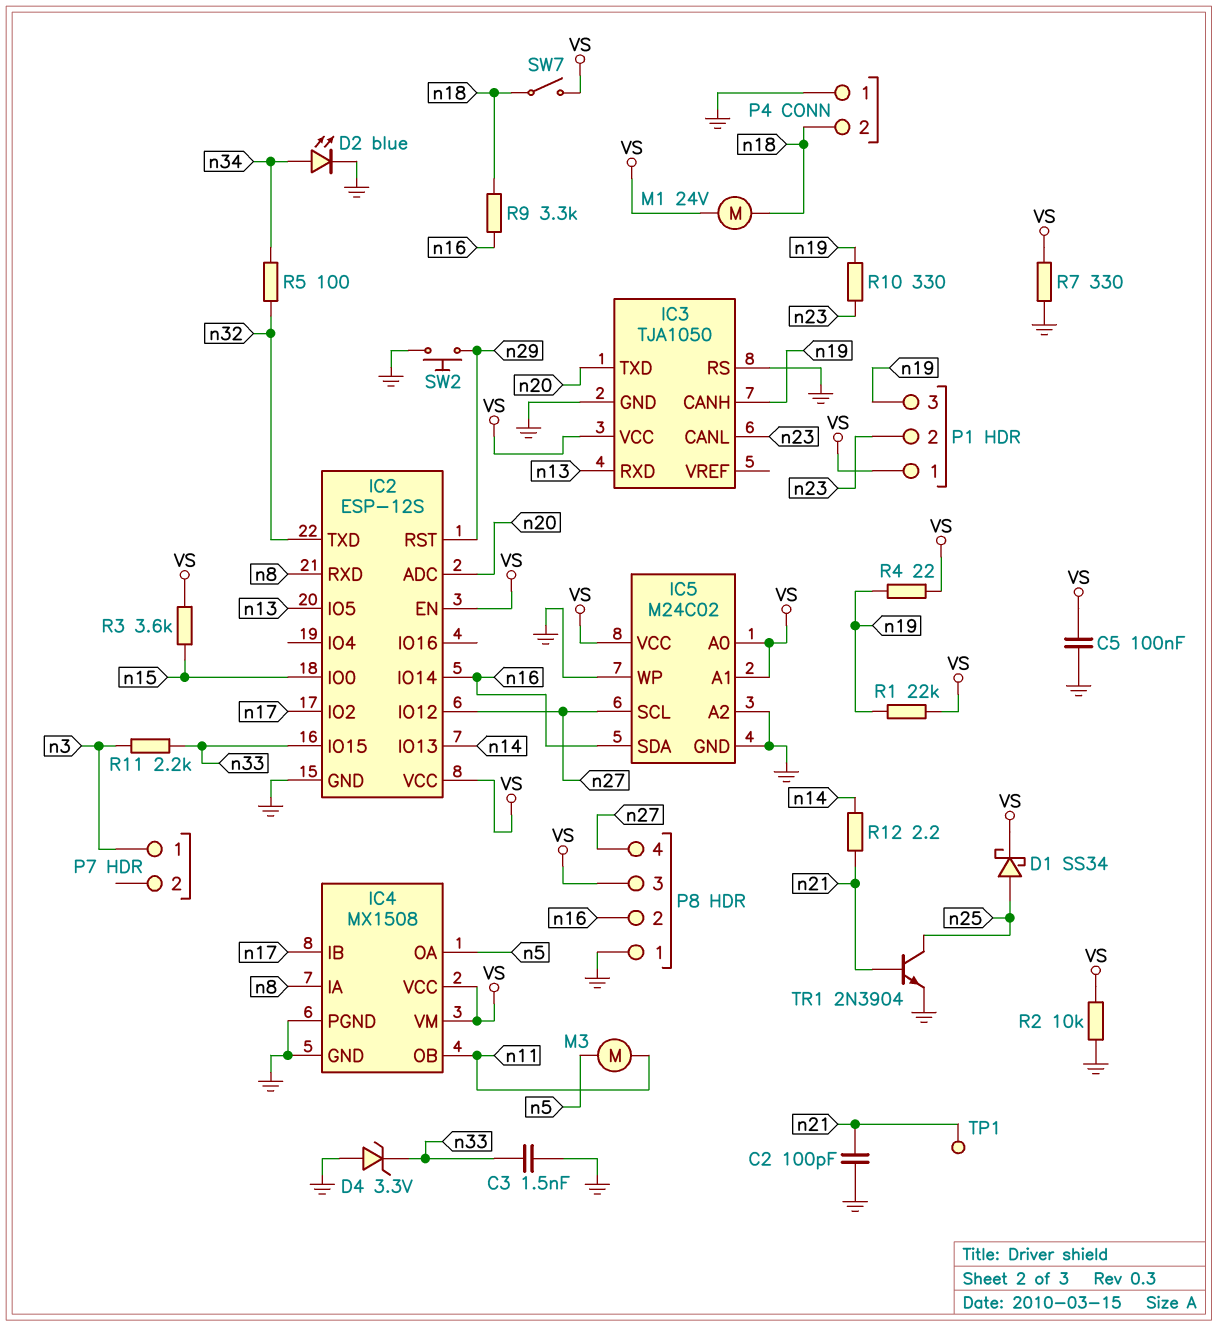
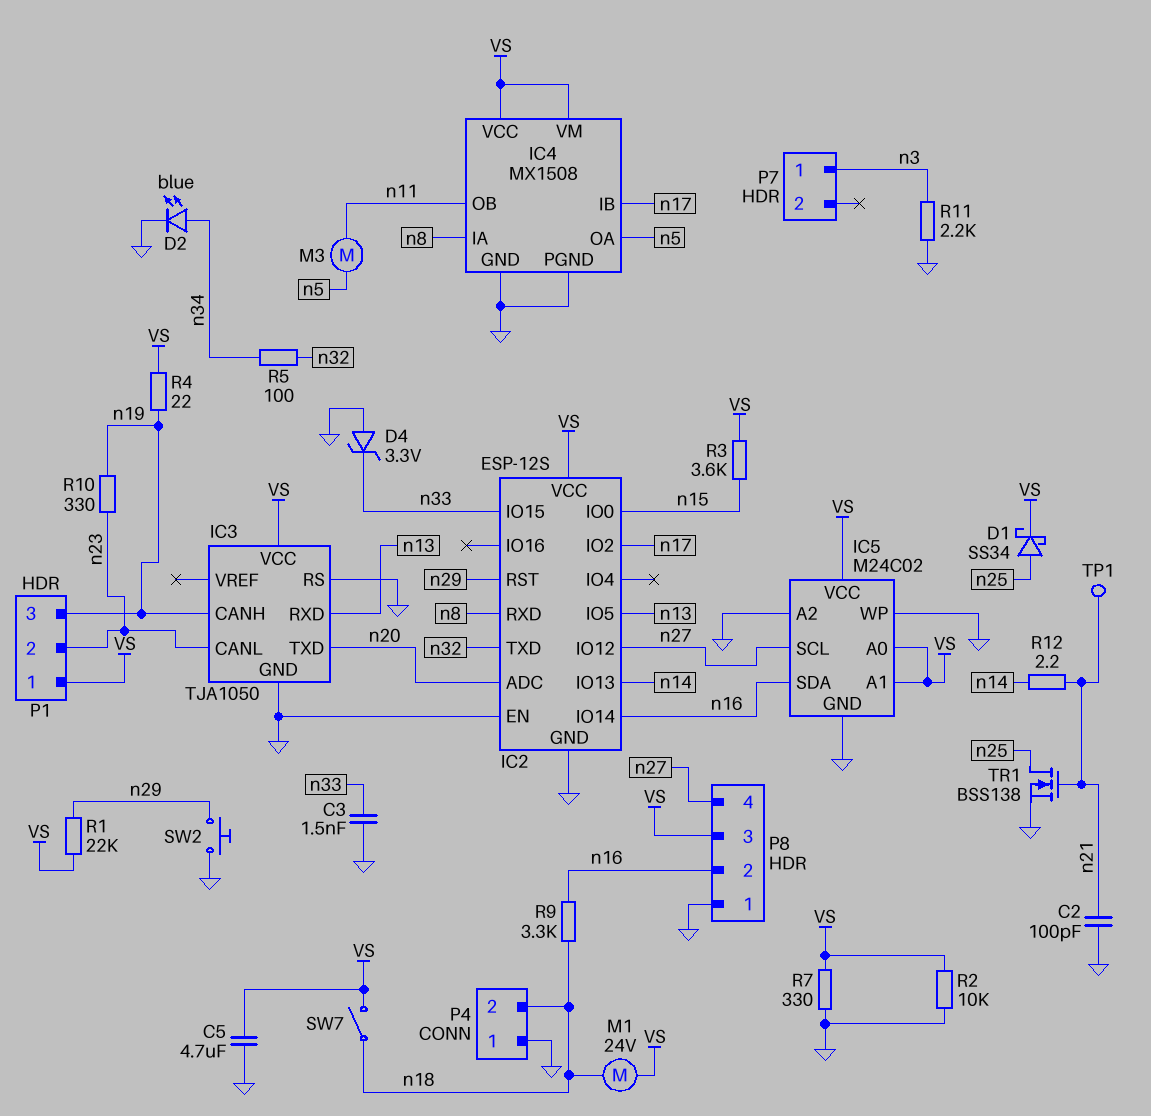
C5: 100nF (GND, VS) -> 4.7uF (GND, VS)
IC2 pin EN: VS -> GND
R1: 22k (VS, n19) -> 22k (VS, n29)
R11: 2.2k (n3, n33) -> 2.2k (GND, n3)
TR1: NPN 2N3904 (B n21, C n25, E GND) -> NMOS BSS138 (G n21, D n25, S GND)

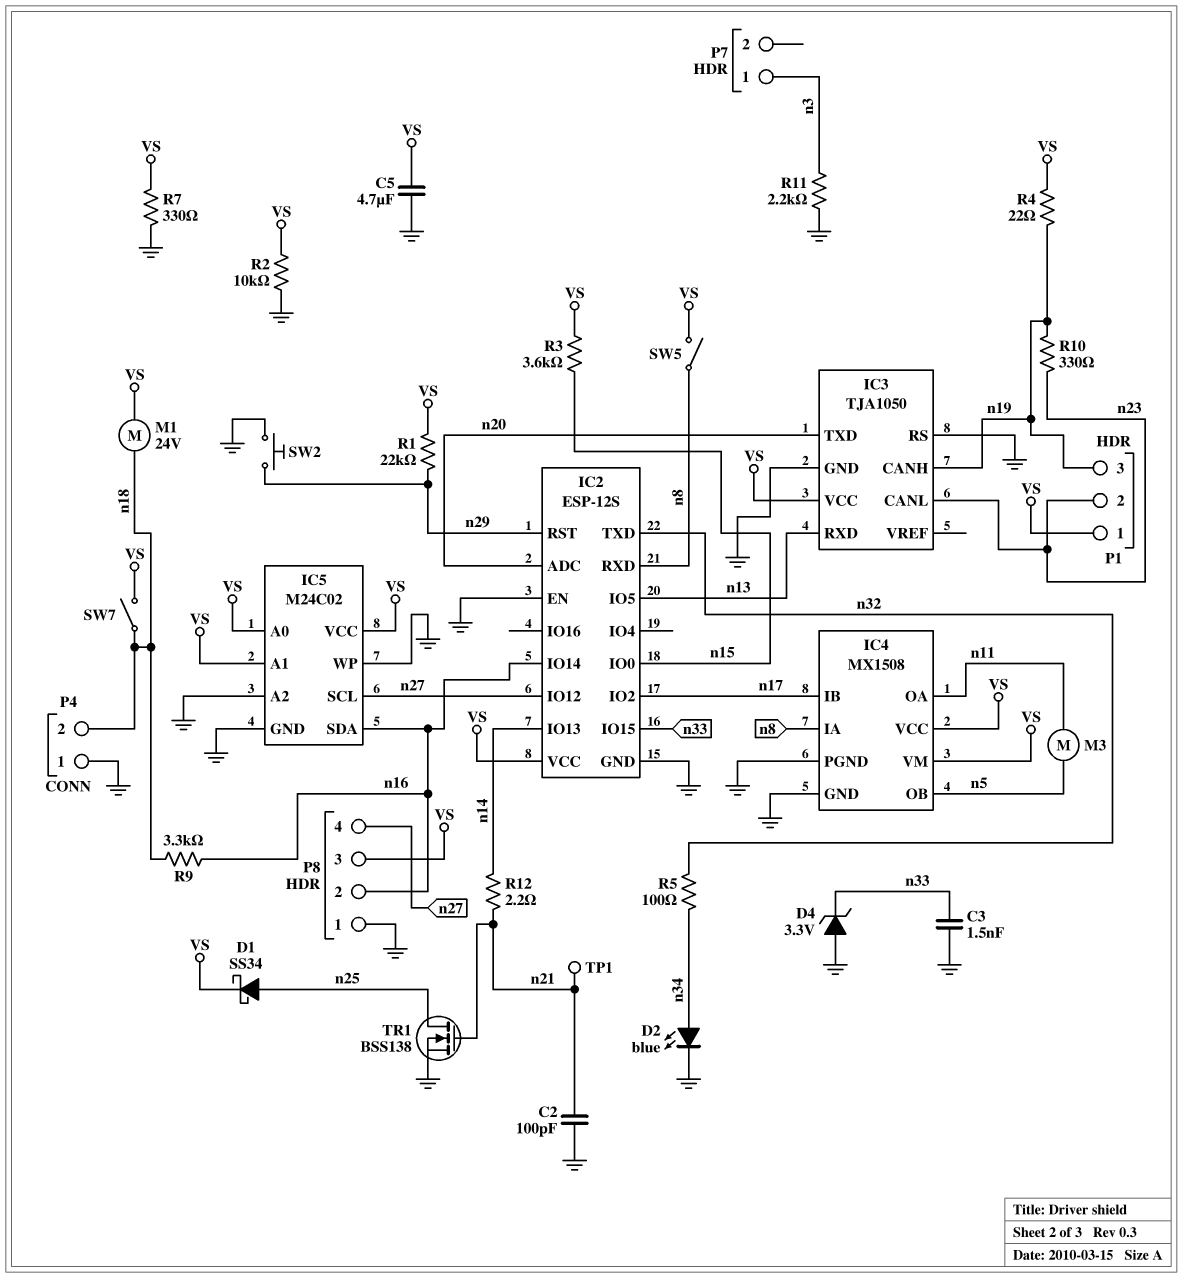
IC4 pin OA: n5 -> n11
IC4 pin OB: n11 -> n5
SW5: none -> switch (VS, n8)

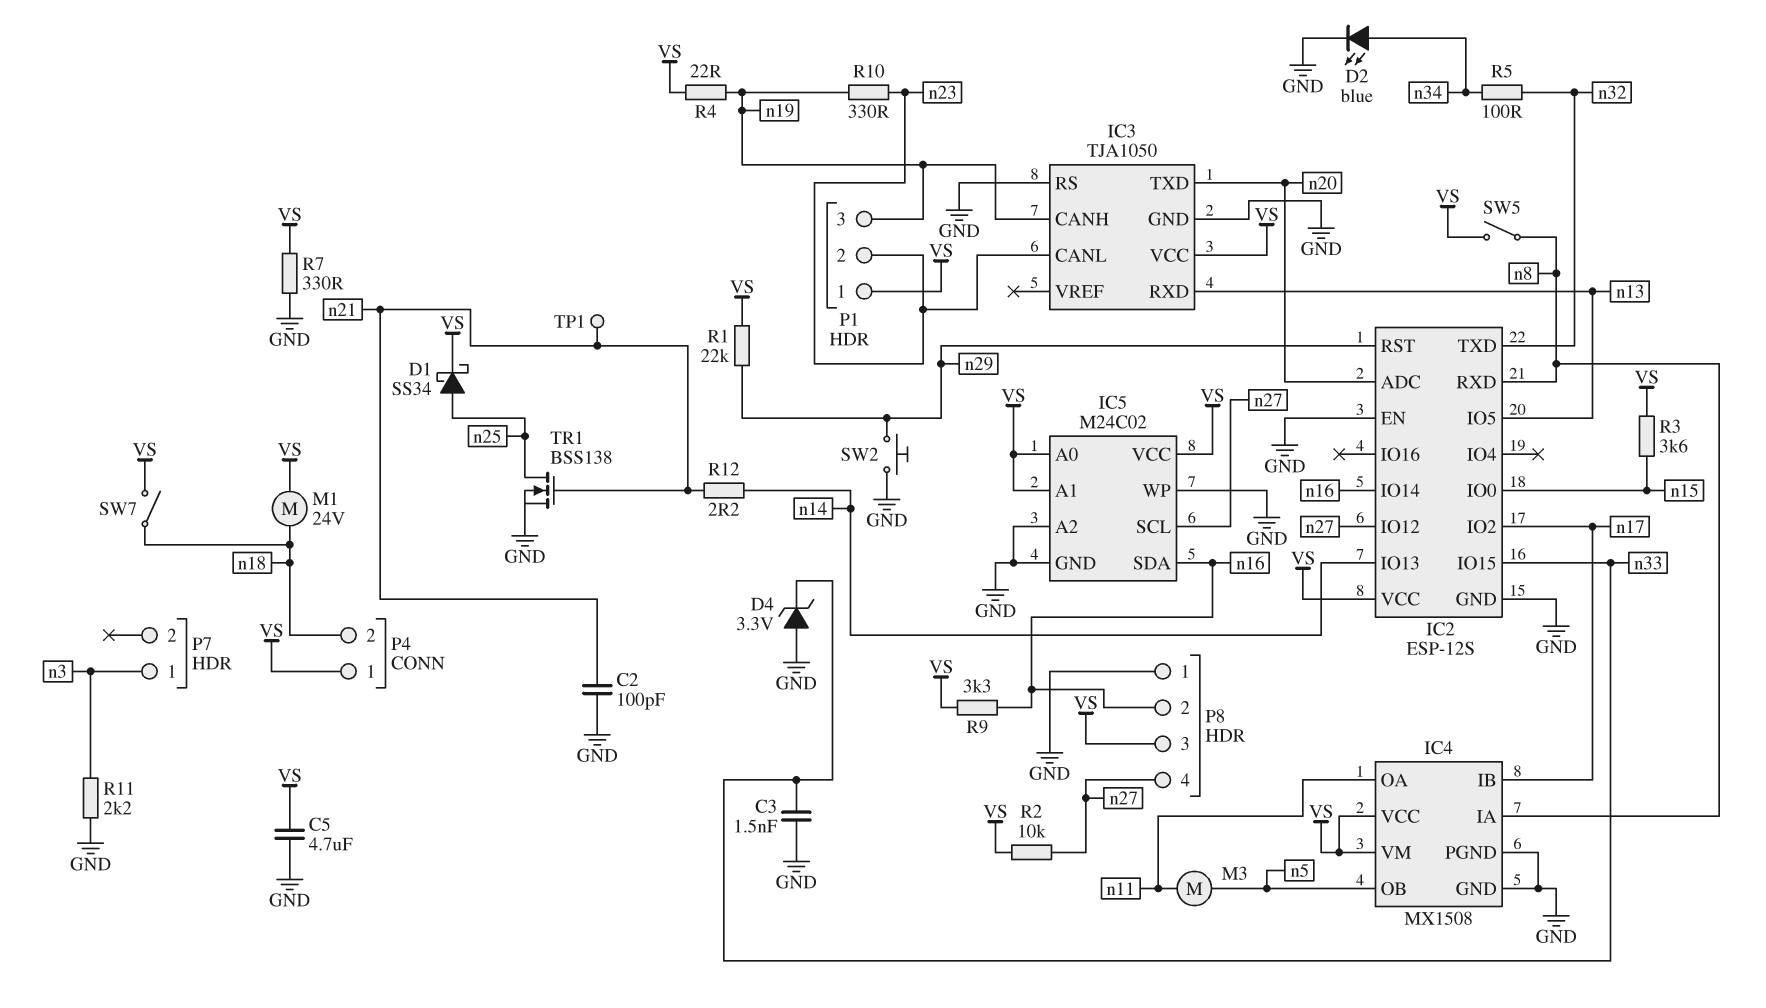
P4 pin 1: GND -> VS
R2: 10k (GND, VS) -> 10k (VS, n27)
R9: 3.3k (n16, n18) -> 3.3k (VS, n16)

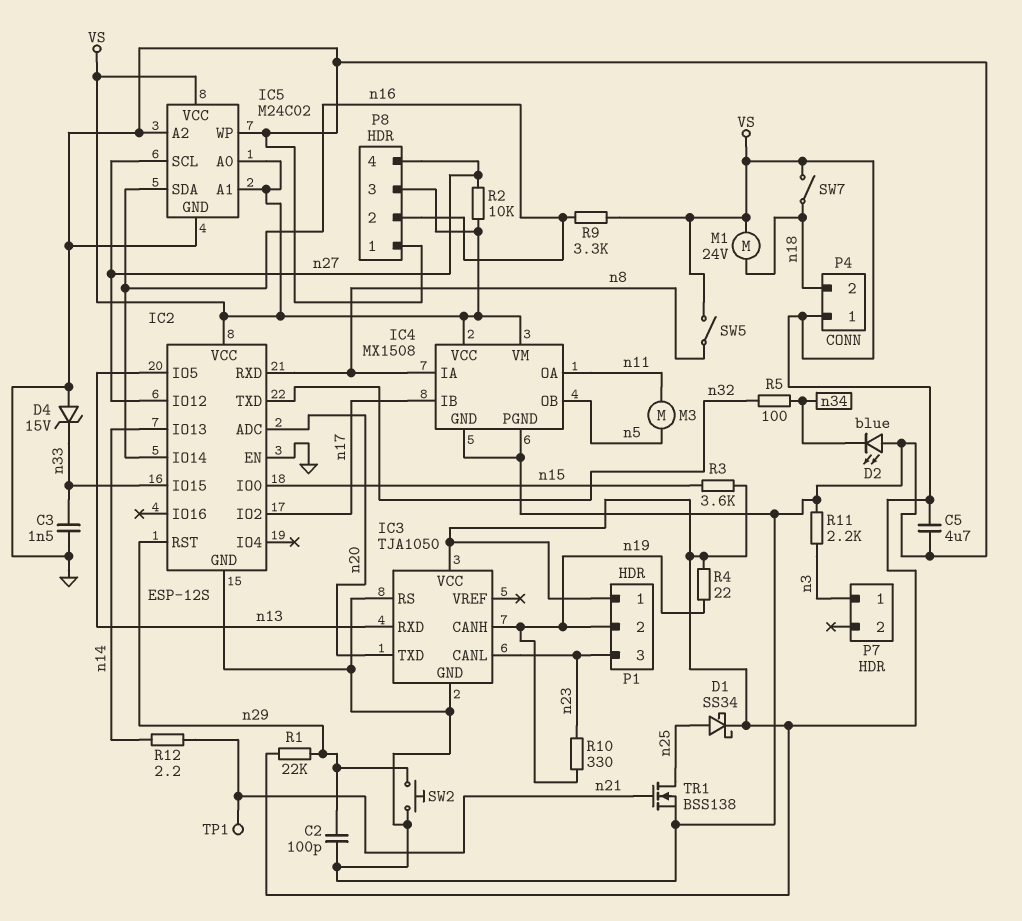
C2: 100pF (GND, n21) -> 100pF (GND, n29)
D2: LED blue (A n34, K GND) -> LED blue (A GND, K n34)
D4: zener 3.3V (A GND, K n33) -> zener 15V (A GND, K n33)
P1 pin 2: n23 -> n19
P1 pin 3: n19 -> n23
R7: 330 (GND, VS) -> none

